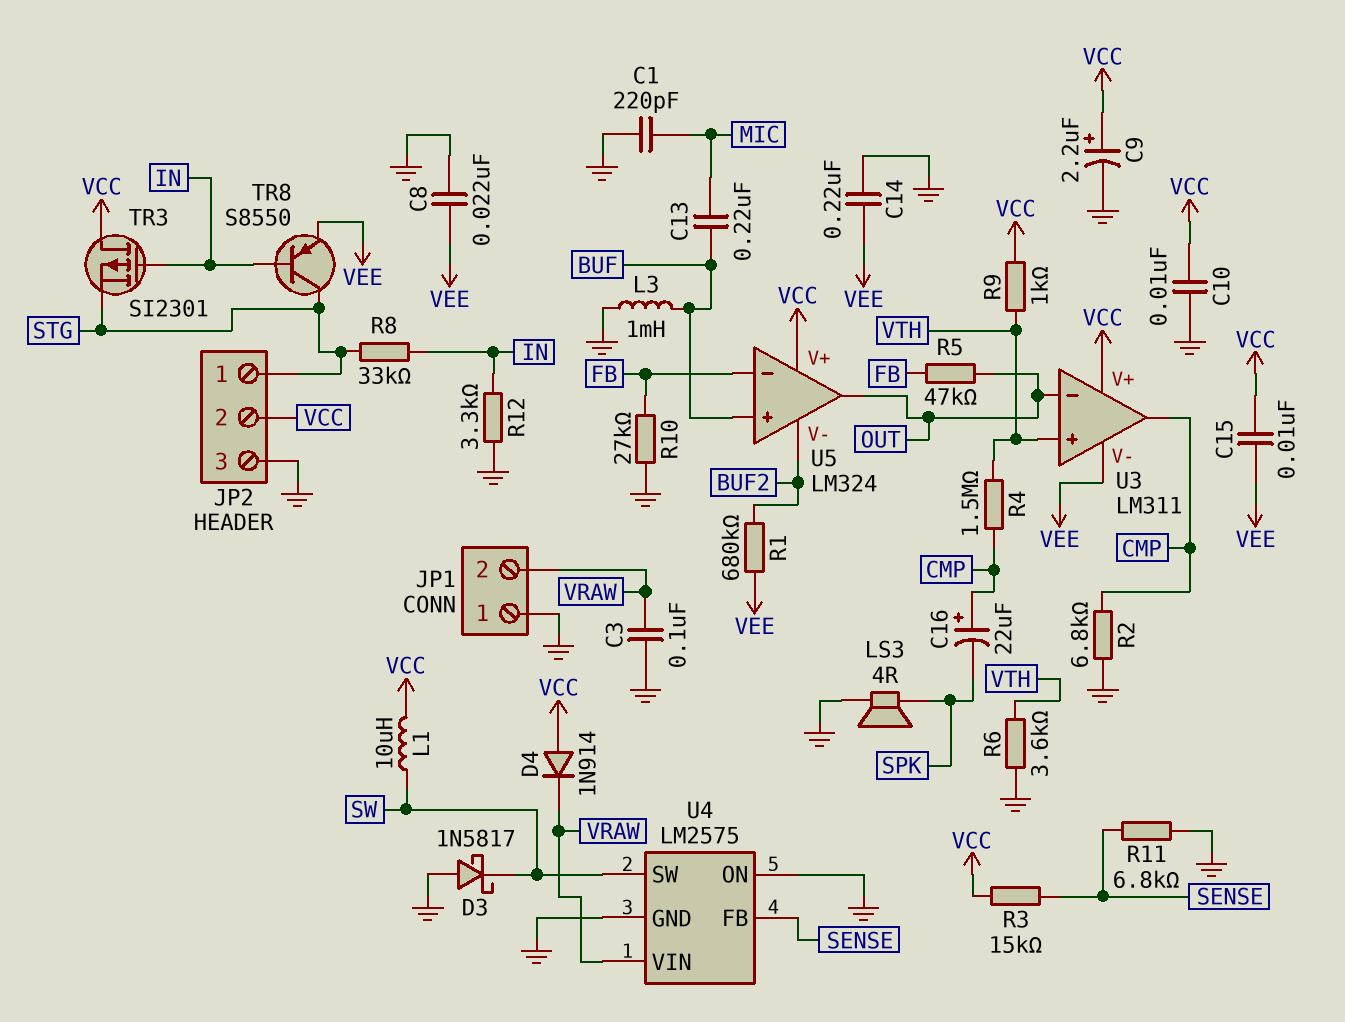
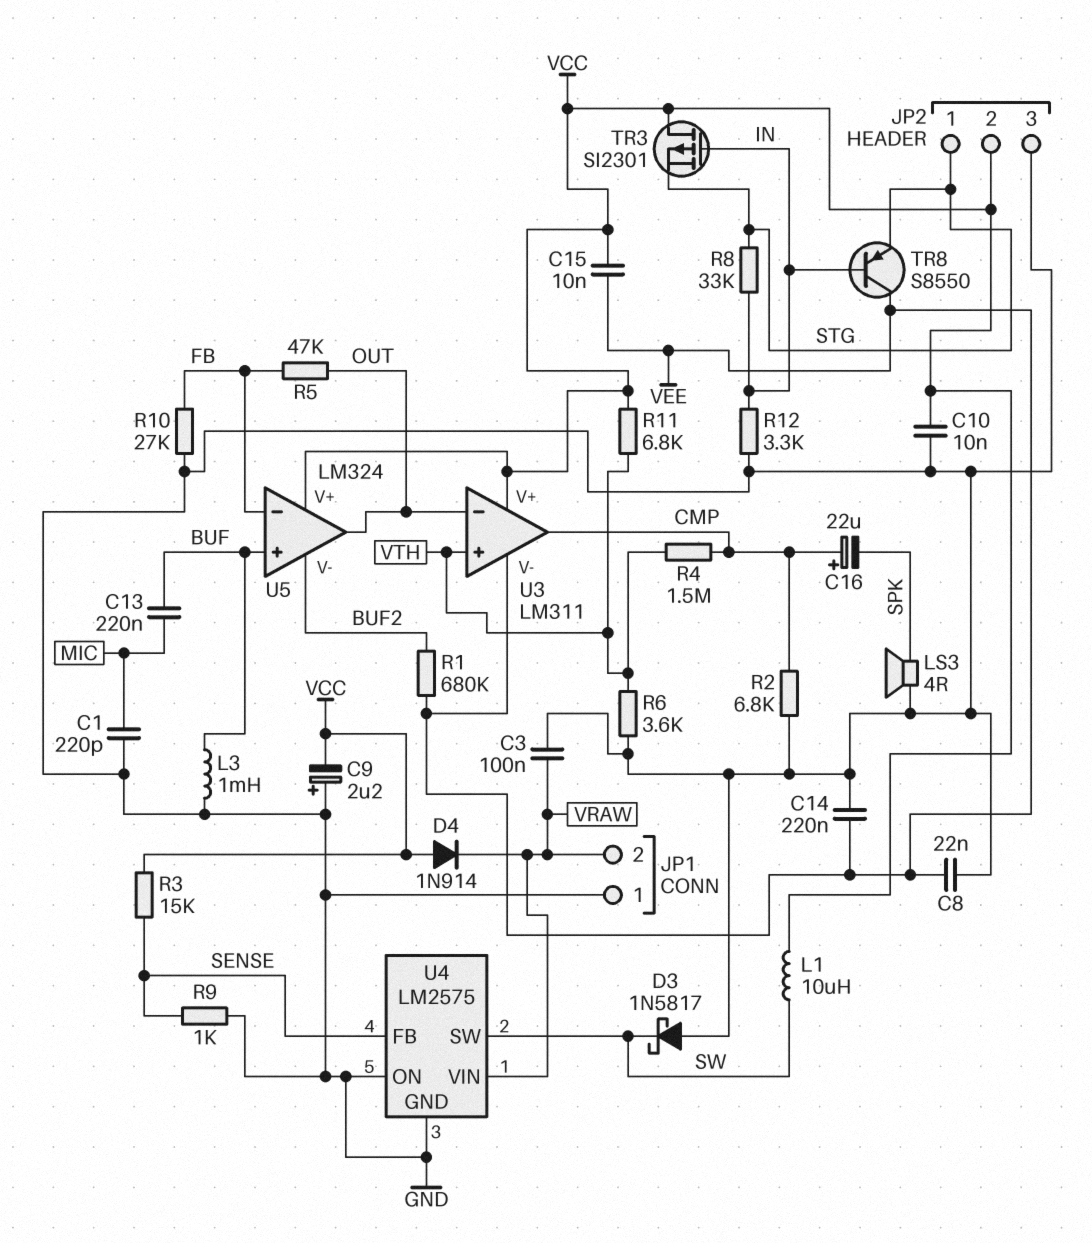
C9: 2.2uF (plus VCC, minus GND) -> 2.2uF (plus GND, minus VCC)
R9: 1k (VCC, VTH) -> 1k (GND, SENSE)
R11: 6.8k (GND, SENSE) -> 6.8k (VCC, VTH)
TR8: PNP S8550 (B IN, C STG, E VEE) -> PNP S8550 (B IN, C VEE, E STG)

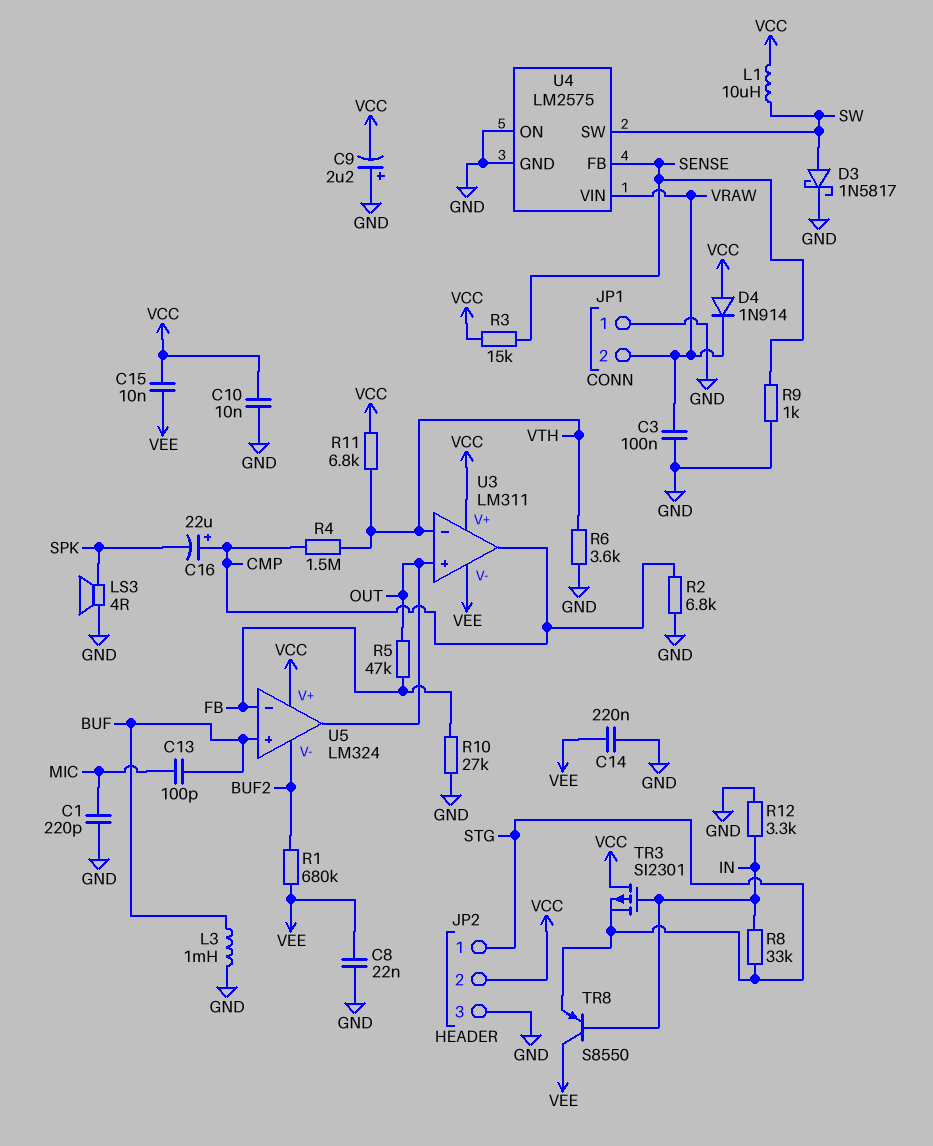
C13: 220nF (BUF, MIC) -> 100pF (BUF, MIC)
D3: schottky 1N5817 (A GND, K SW) -> schottky 1N5817 (A SW, K GND)
U3 pin in+: VTH -> OUT
U3 pin in-: OUT -> VTH

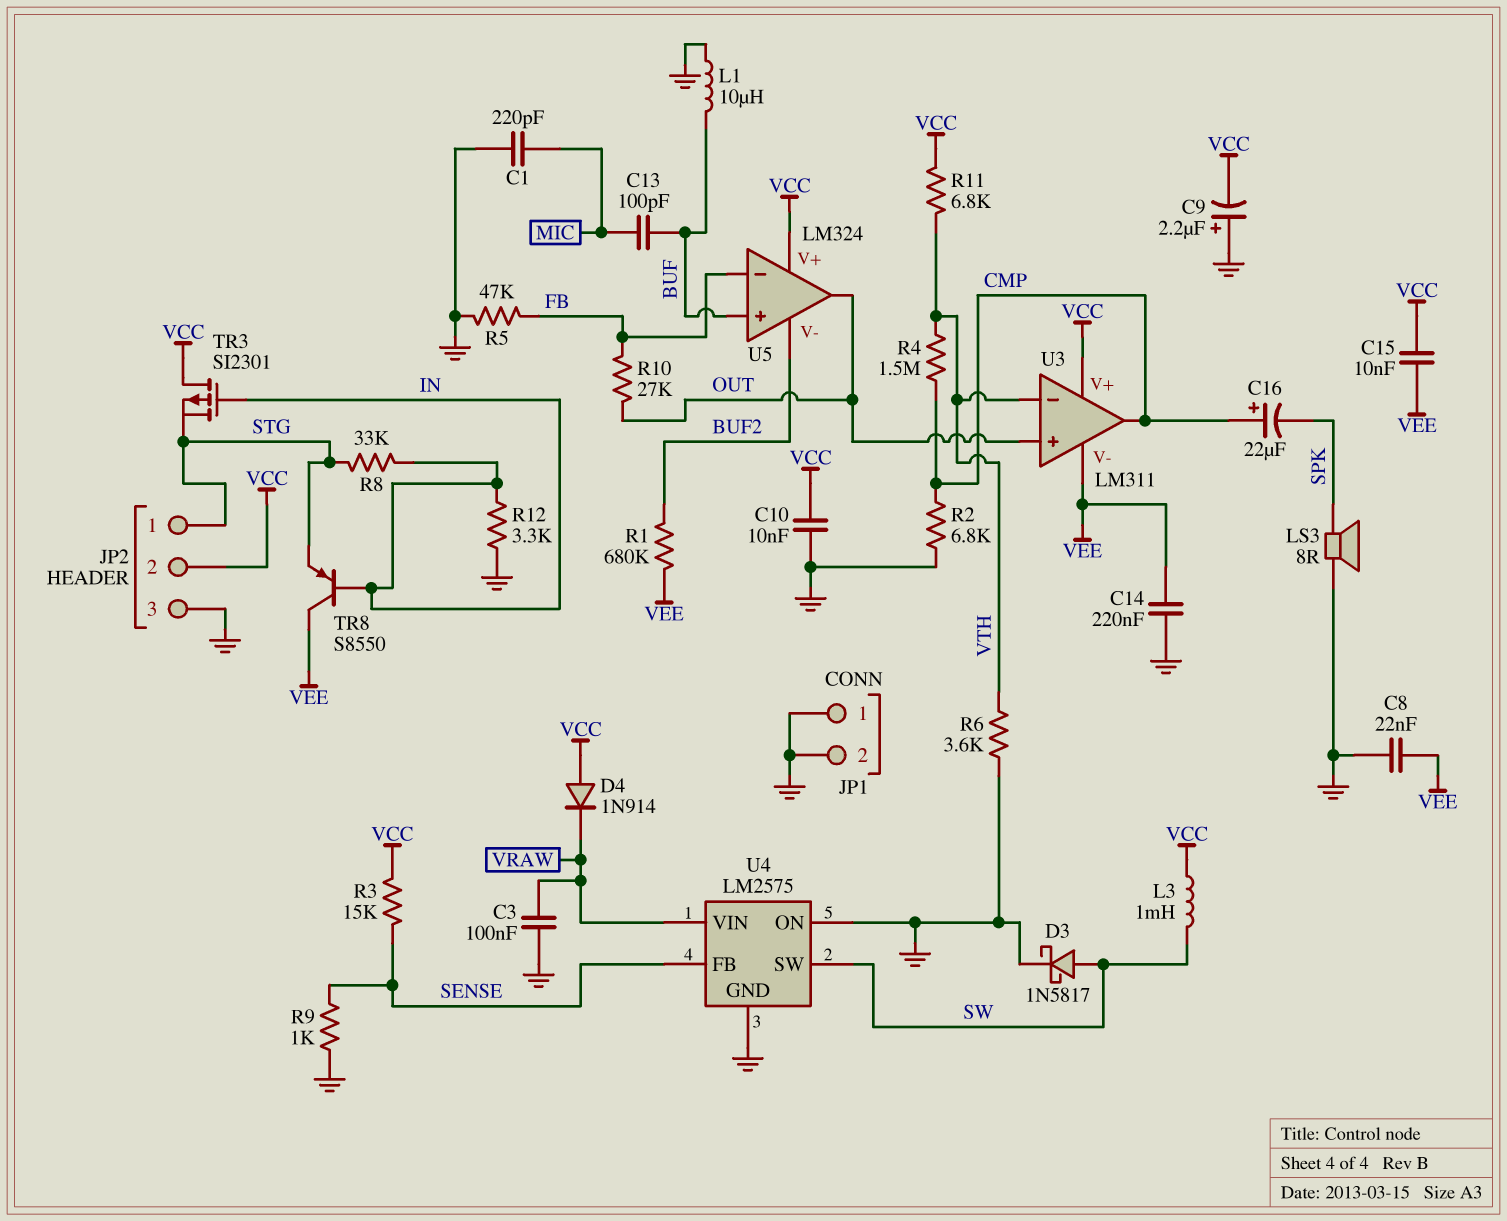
JP1 pin 2: VRAW -> GND
L1: 10uH (SW, VCC) -> 10uH (BUF, GND)
L3: 1mH (BUF, GND) -> 1mH (SW, VCC)
LS3: speaker 4R (GND, SPK) -> speaker 8R (GND, SPK)
R5: 47k (FB, OUT) -> 47k (FB, GND)
R10: 27k (FB, GND) -> 27k (FB, OUT)

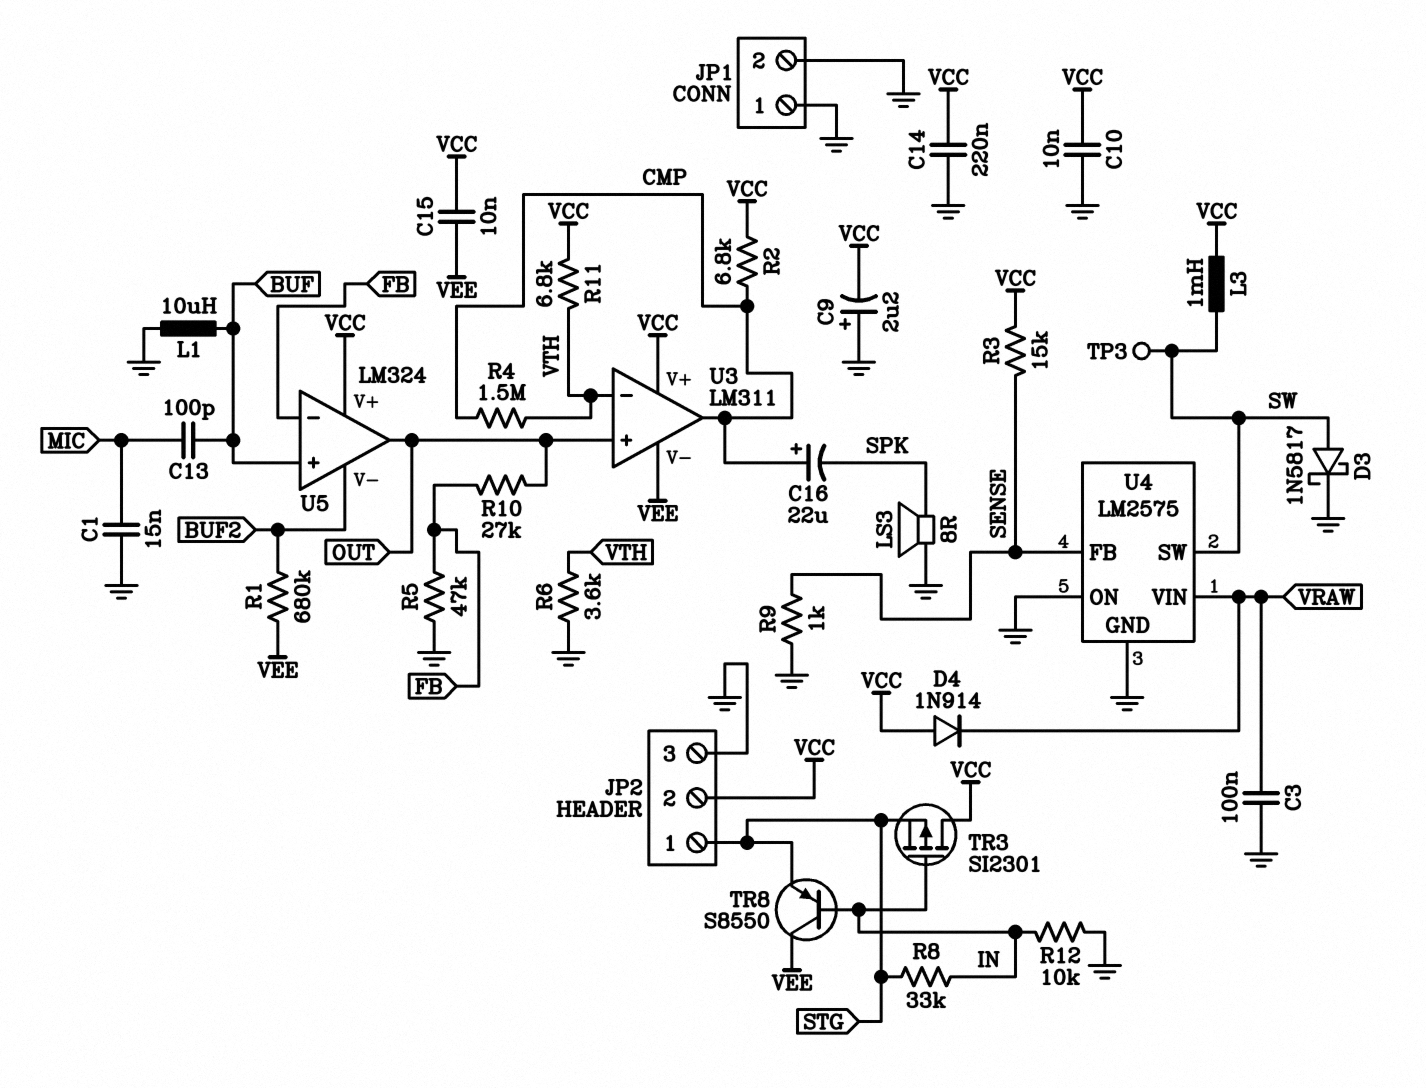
C1: 220pF (GND, MIC) -> 15nF (GND, MIC)
C8: 22nF (GND, VEE) -> none
C14: 220nF (GND, VEE) -> 220nF (GND, VCC)
R2: 6.8k (CMP, GND) -> 6.8k (CMP, VCC)
R12: 3.3k (GND, IN) -> 10k (GND, IN)
TP3: none -> test point (SW)

